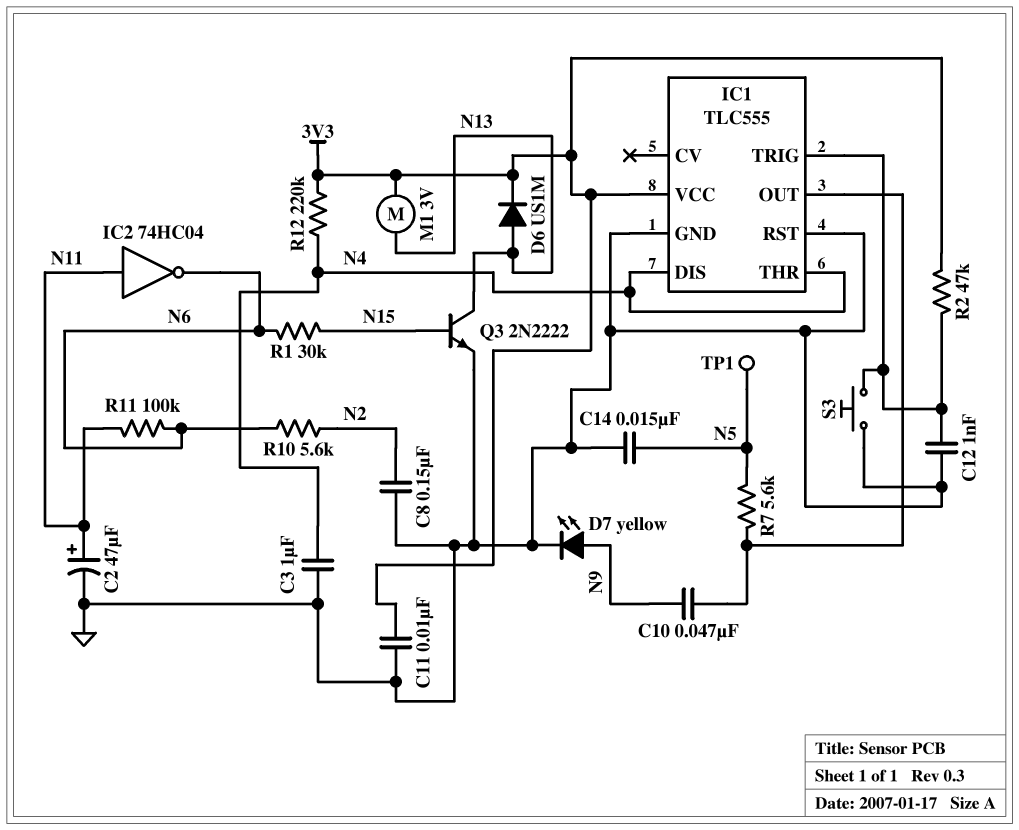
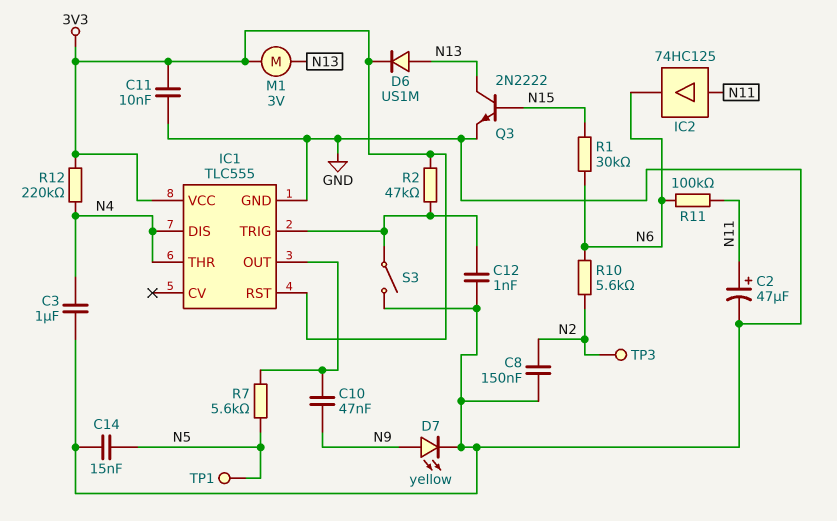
IC1 pin RST: GND -> 3V3
IC2: NOT 74HC04 (in N11, out N6) -> buffer 74HC125 (in N11, out N6)
S3: button (GND, IC1/TRIG) -> switch (GND, IC1/TRIG)
TP3: none -> test point (N2)

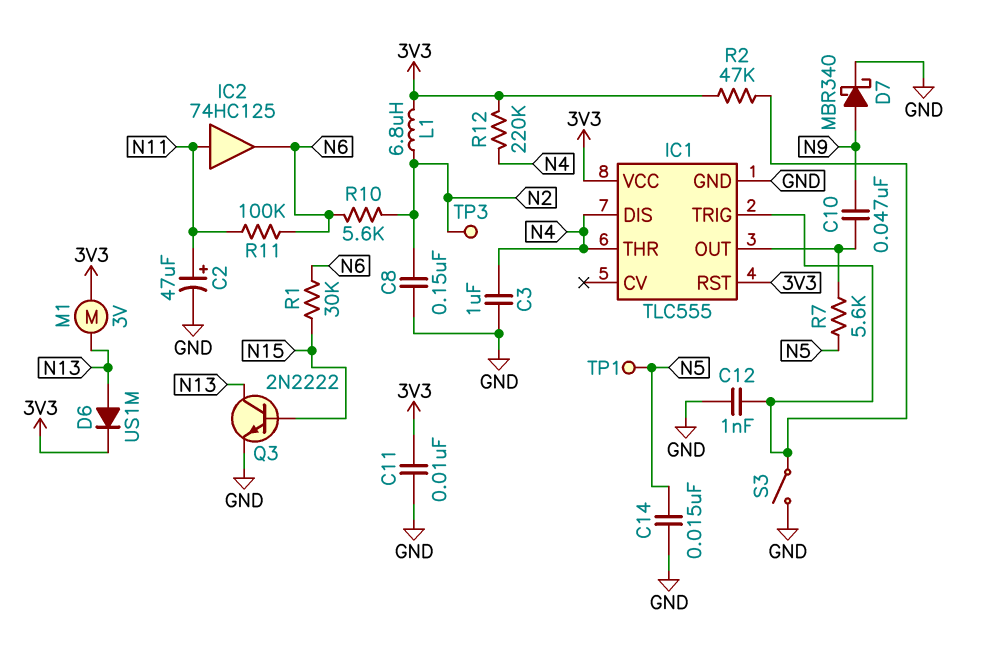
D7: LED yellow (A N9, K GND) -> schottky MBR340 (A N9, K GND)
L1: none -> 6.8uH (3V3, N2)

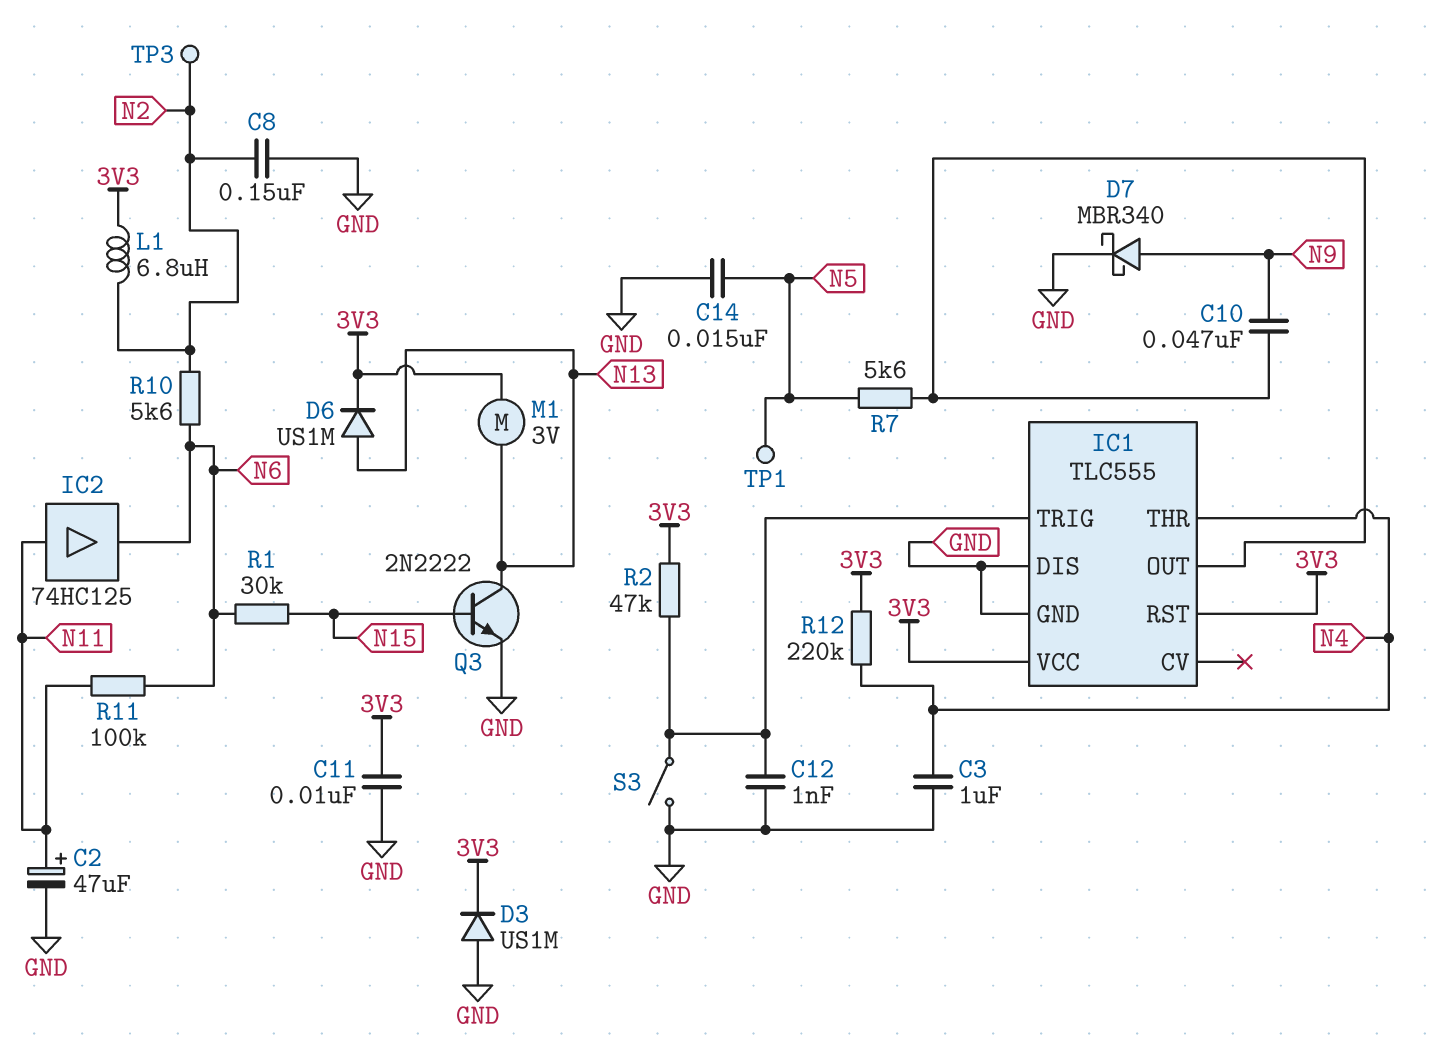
D3: none -> diode US1M (A GND, K 3V3)
IC1 pin DIS: N4 -> GND

